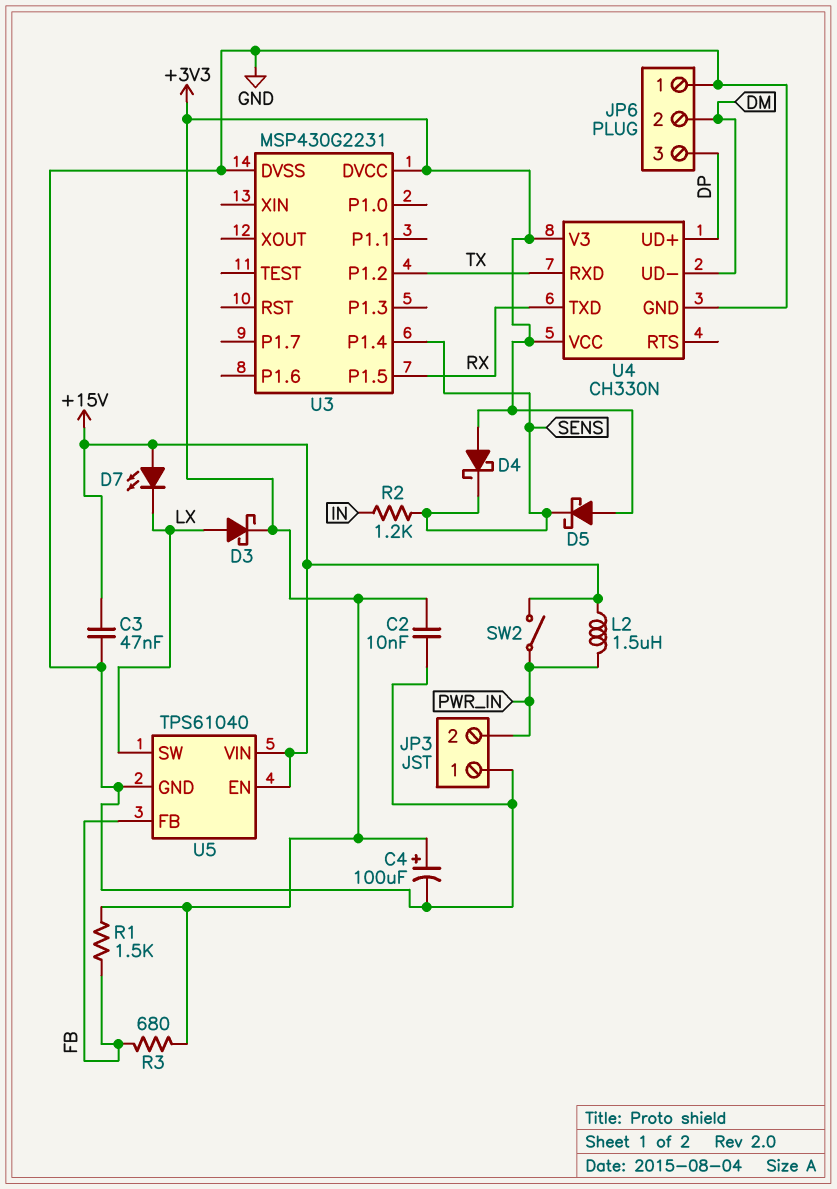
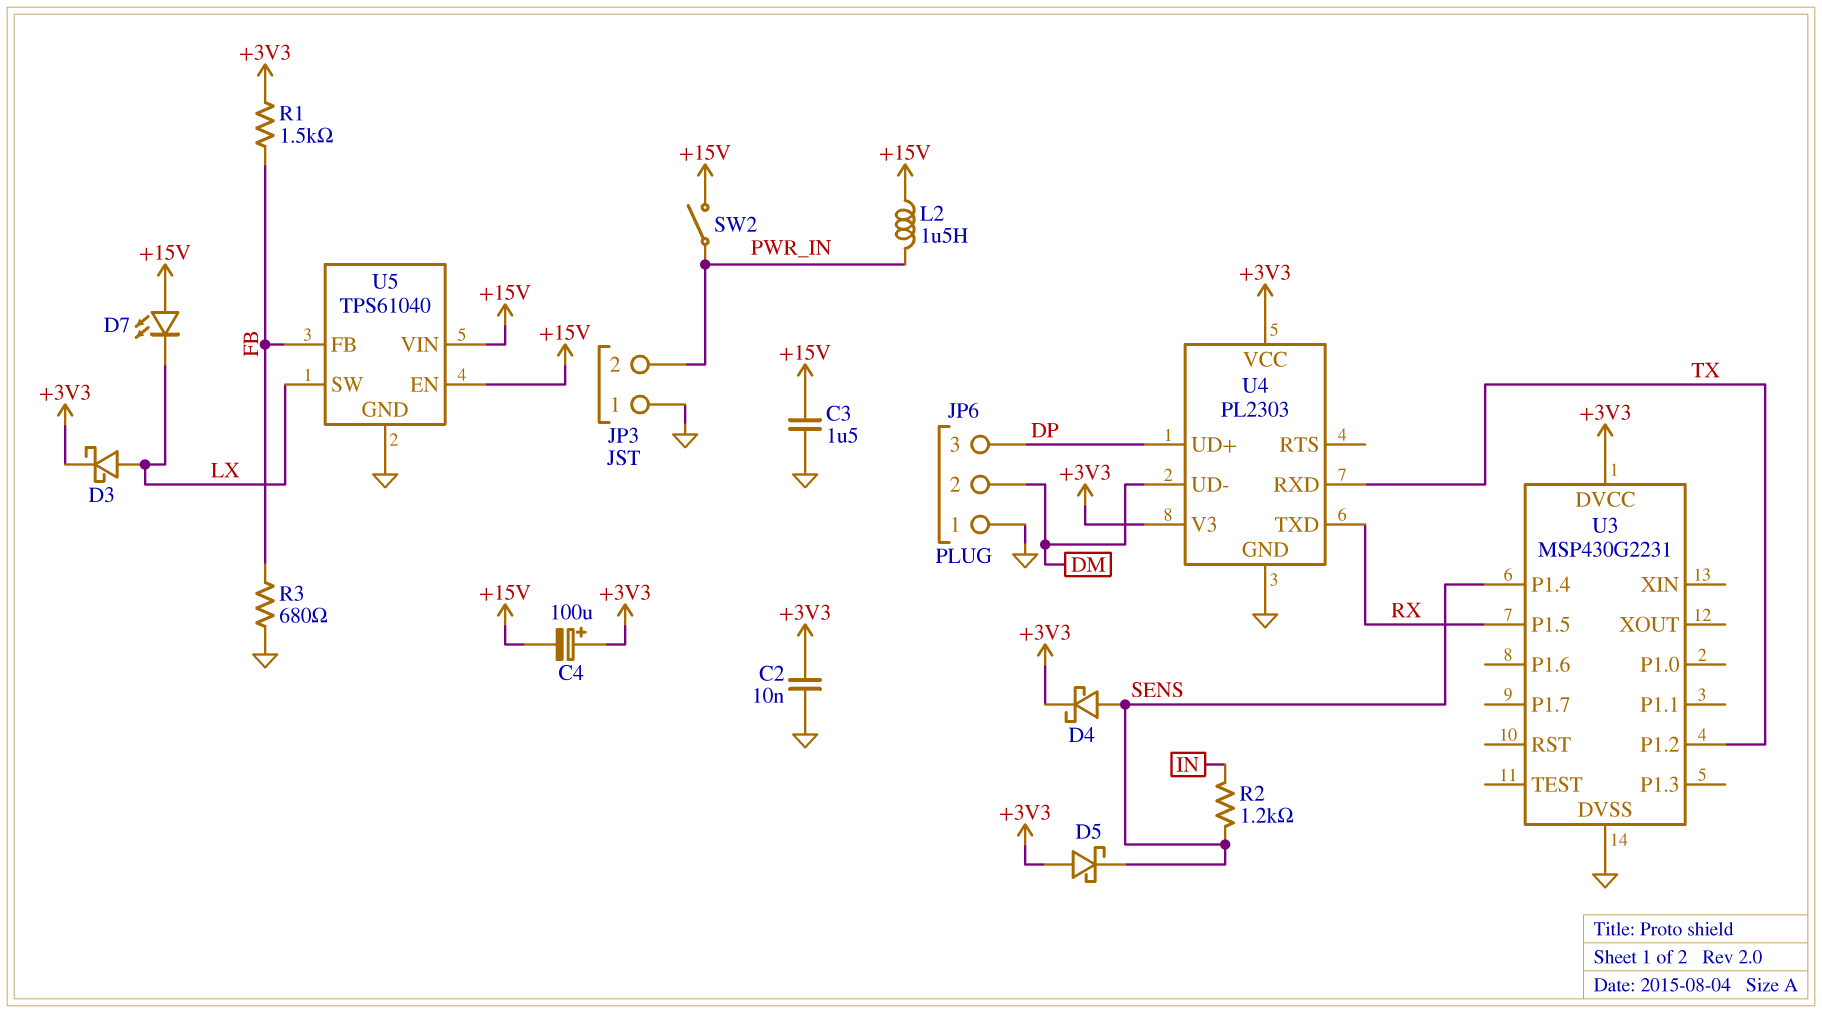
C3: 47nF (+15V, GND) -> 1.5uF (+15V, GND)
C4: 100uF (plus +3V3, minus GND) -> 100uF (plus +3V3, minus +15V)
D4: schottky (A +3V3, K SENS) -> schottky (A SENS, K +3V3)
R3: 680 (+3V3, FB) -> 680 (FB, GND)
U4: CH330N -> PL2303

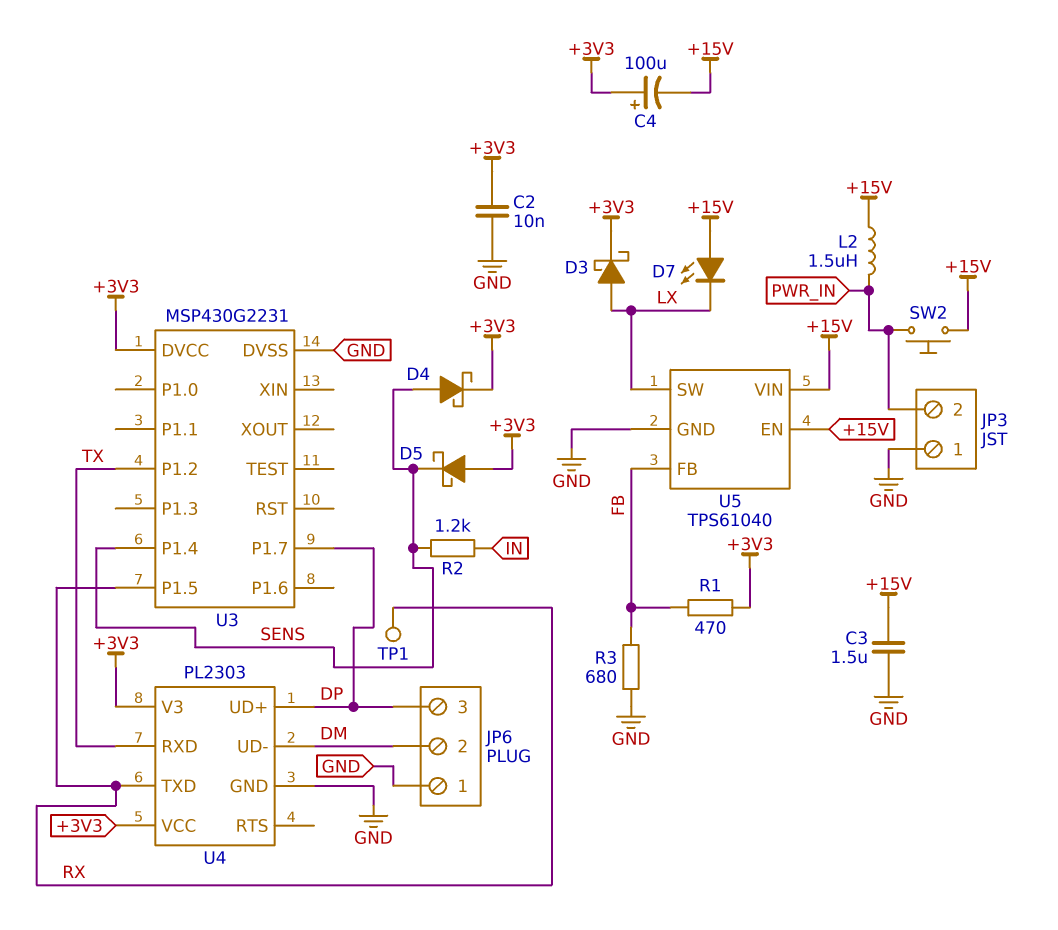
R1: 1.5k (+3V3, FB) -> 470 (+3V3, FB)
SW2: switch (+15V, PWR_IN) -> button (+15V, PWR_IN)
TP1: none -> test point (RX)
U3 pin P1.7: none -> DP

